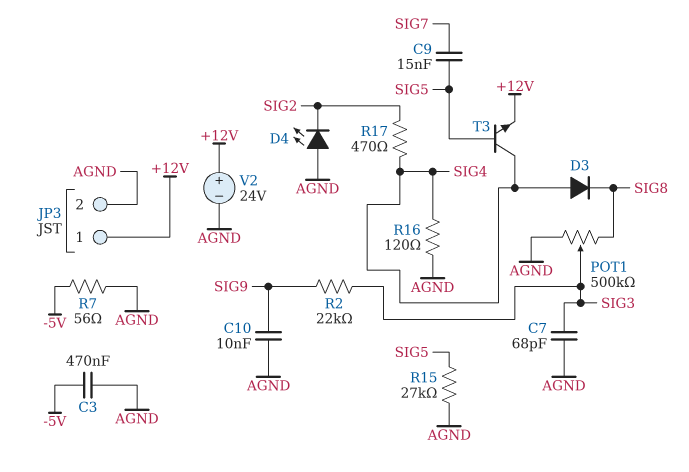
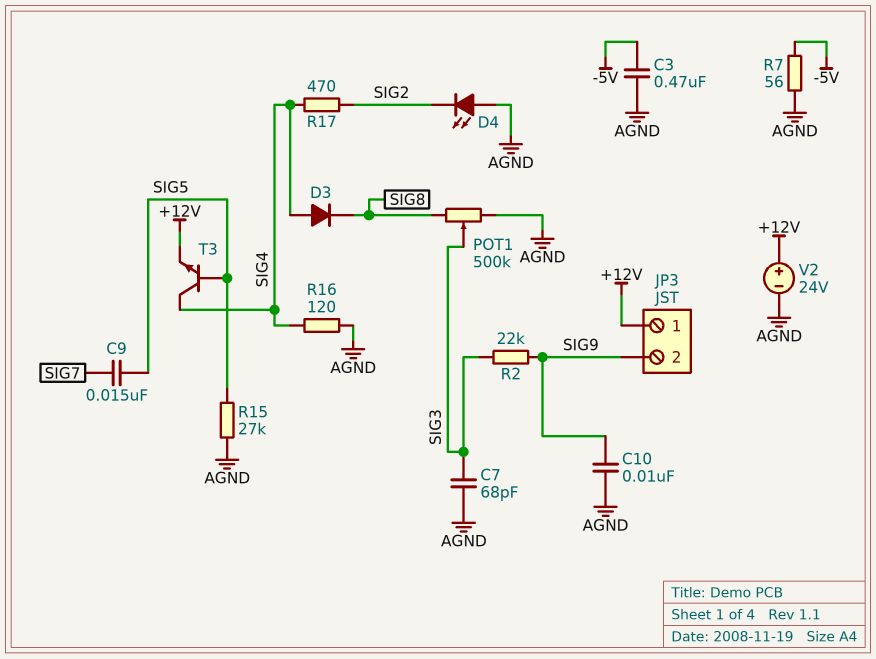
JP3 pin 2: AGND -> SIG9

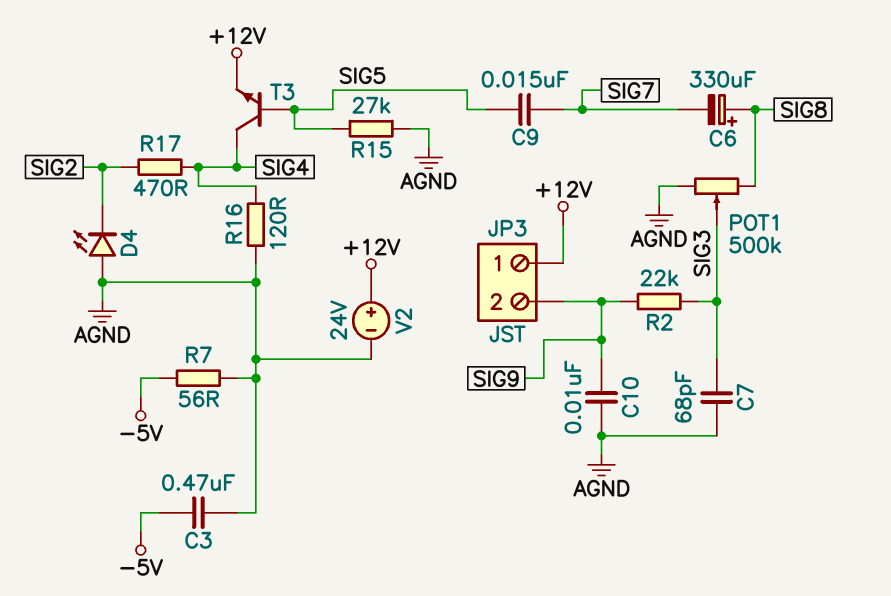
C6: none -> 330uF (plus SIG8, minus SIG7)
D3: diode (A SIG4, K SIG8) -> none

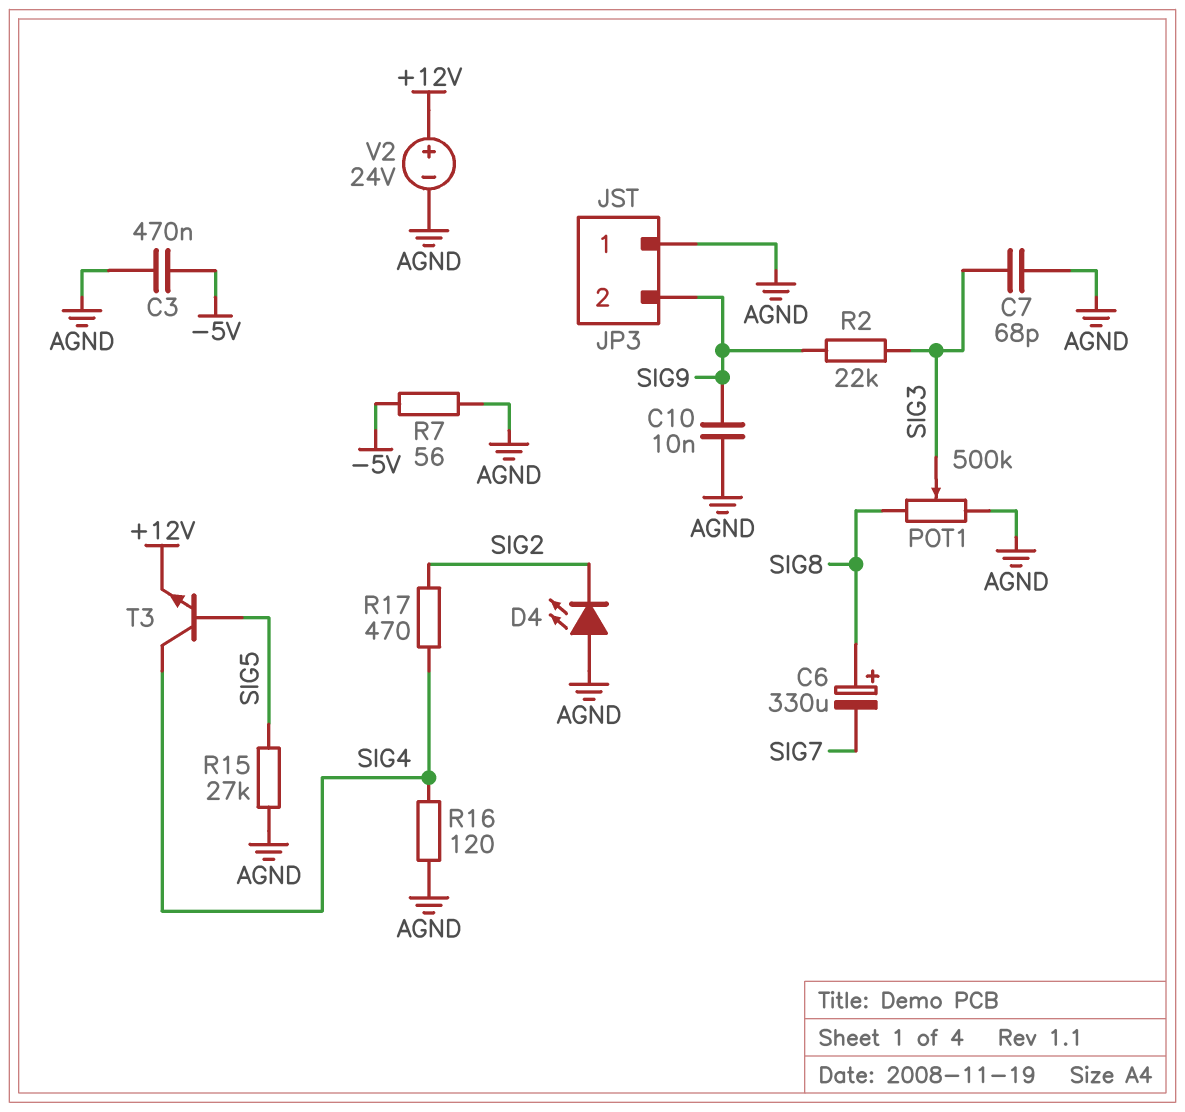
C9: 15nF (SIG5, SIG7) -> none
JP3 pin 1: +12V -> AGND

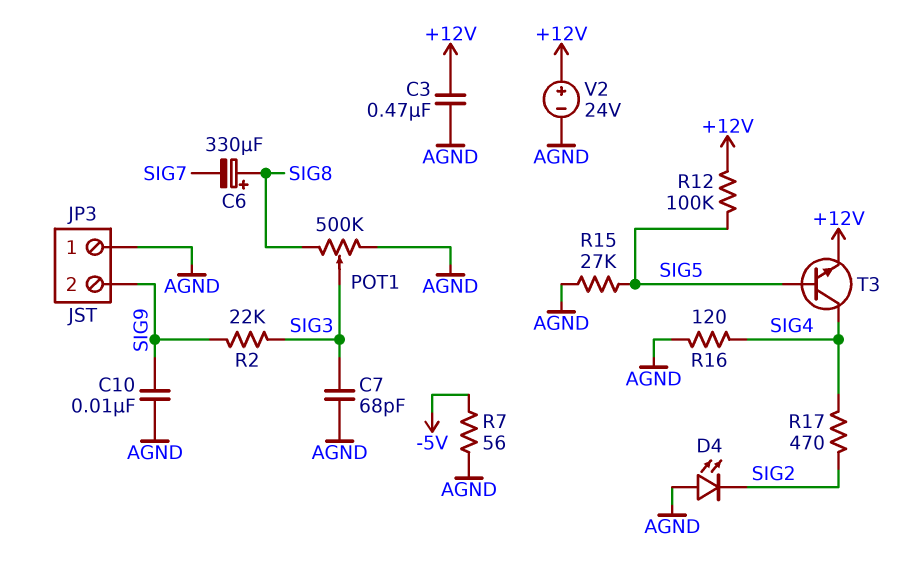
C3: 470nF (-5V, AGND) -> 470nF (+12V, AGND)
R12: none -> 100k (+12V, SIG5)

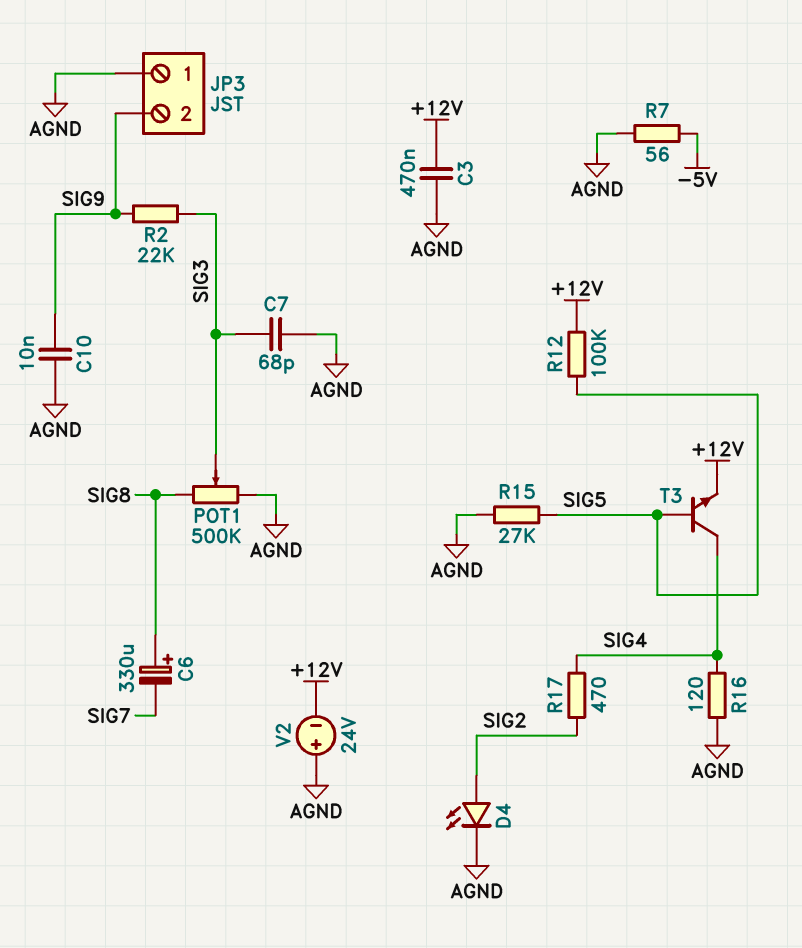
D4: LED (A AGND, K SIG2) -> LED (A SIG2, K AGND)
V2: 24V (plus +12V, minus AGND) -> 24V (plus AGND, minus +12V)

